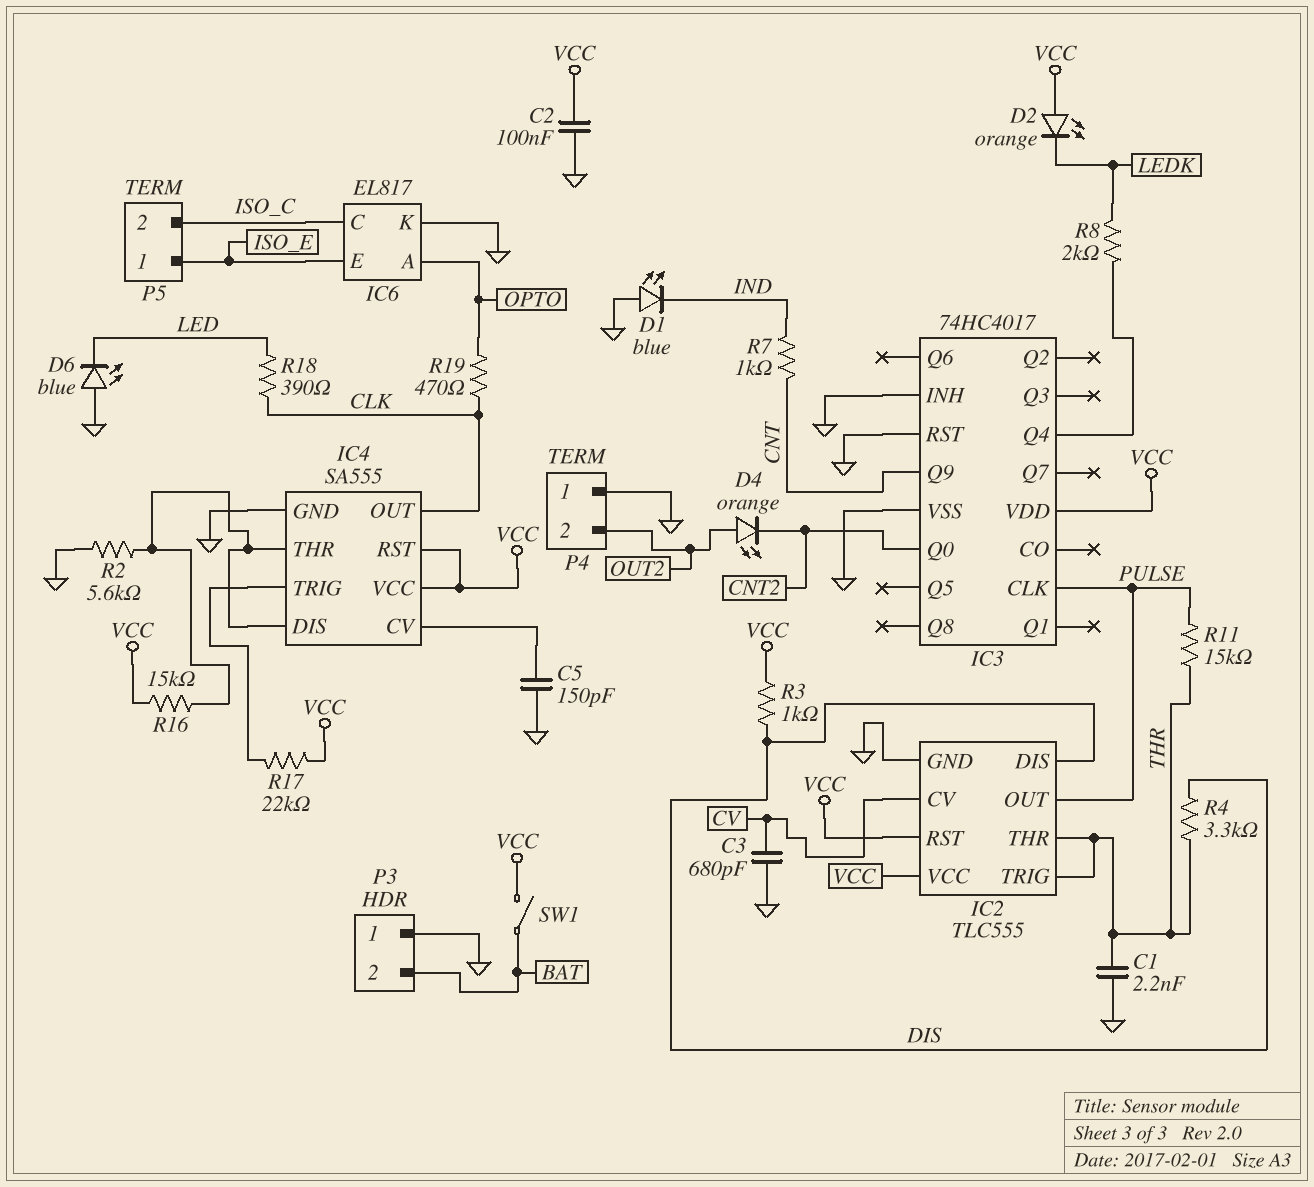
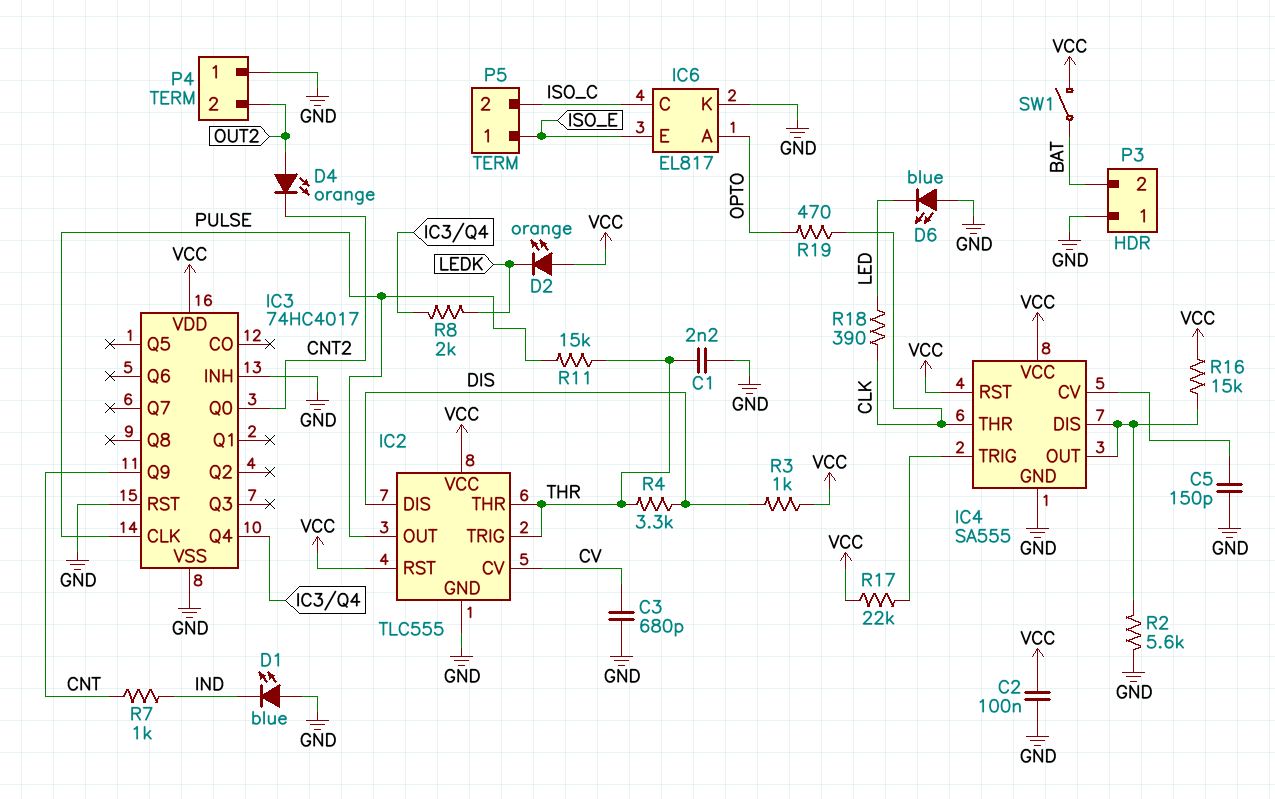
IC4 pin OUT: CLK -> IC4/DIS
IC4 pin THR: IC4/DIS -> CLK

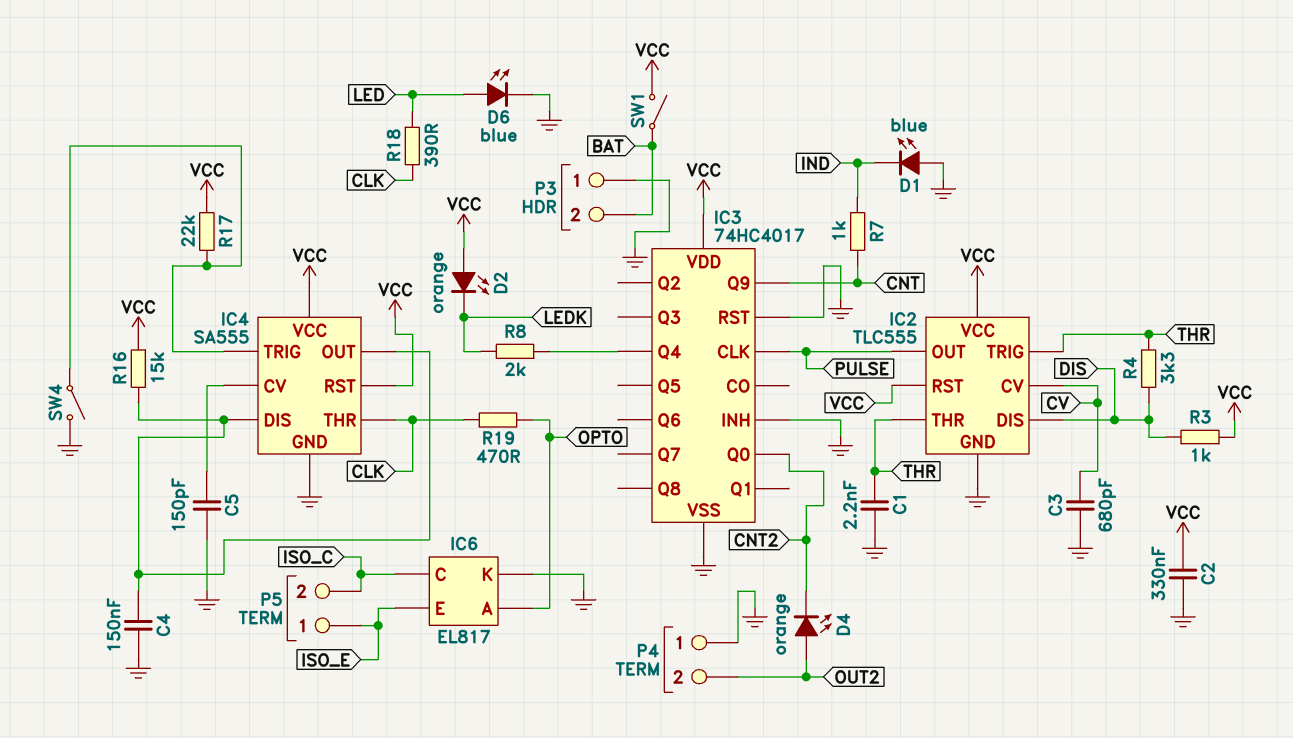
C2: 100nF (GND, VCC) -> 330nF (GND, VCC)
C4: none -> 150nF (GND, IC4/DIS)
D6: LED blue (A GND, K LED) -> LED blue (A LED, K GND)
R2: 5.6k (GND, IC4/DIS) -> none
R11: 15k (PULSE, THR) -> none
SW4: none -> switch (GND, IC4/TRIG)

